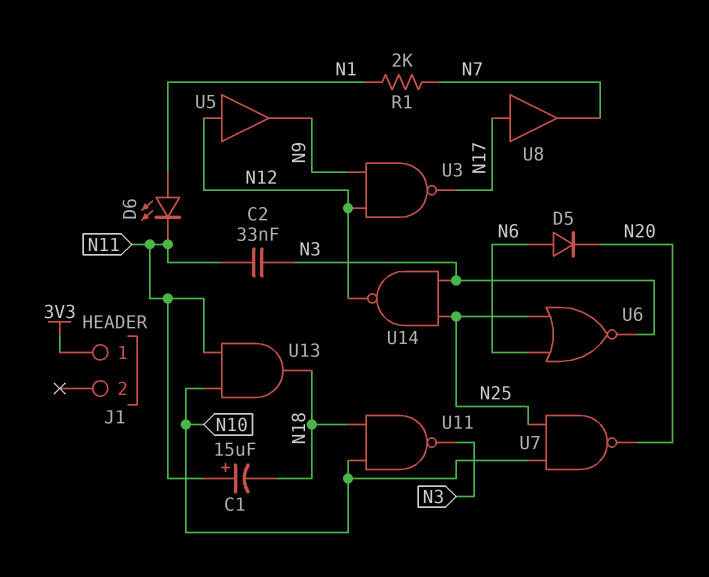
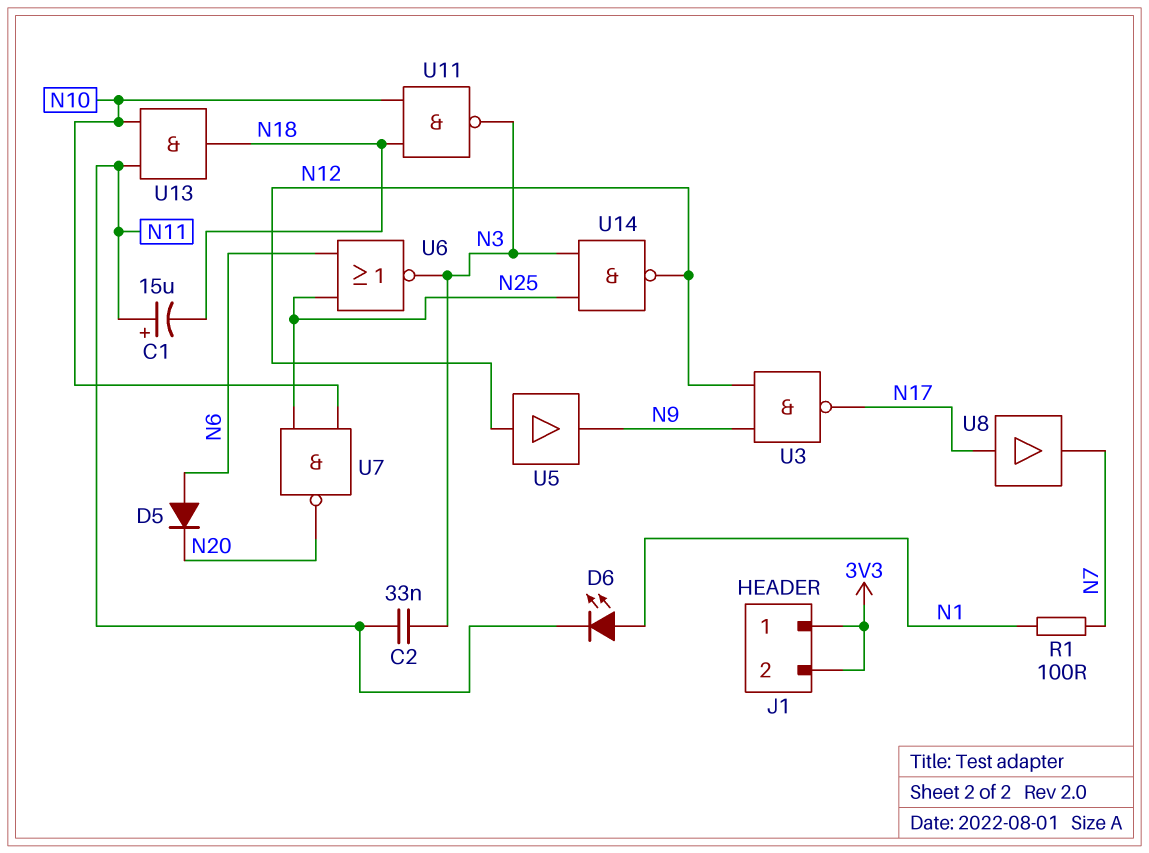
J1 pin 2: none -> 3V3
R1: 2k (N1, N7) -> 100 (N1, N7)

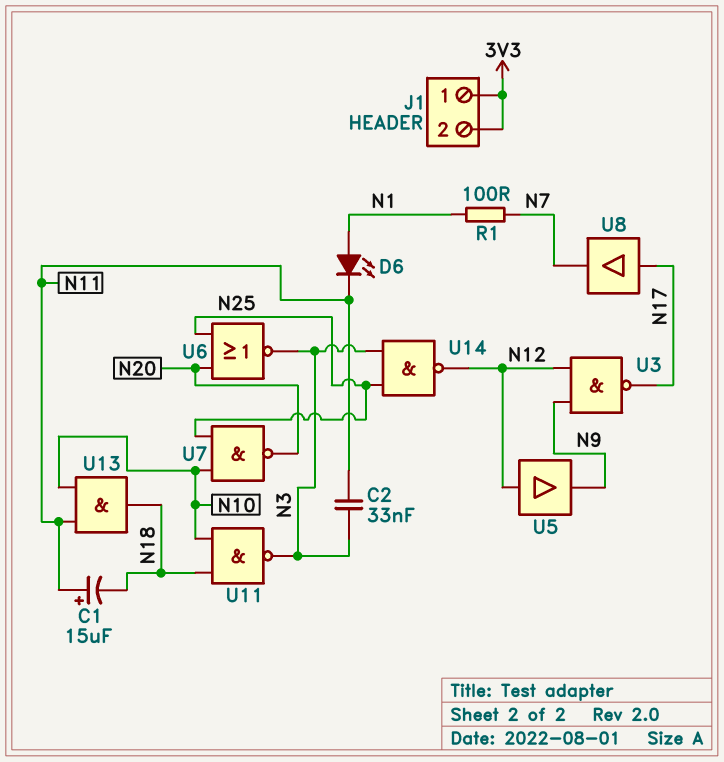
D5: diode (A N6, K N20) -> none
U6: NOR (in N6, in N25, out N3) -> NOR (in N20, in N25, out N3)

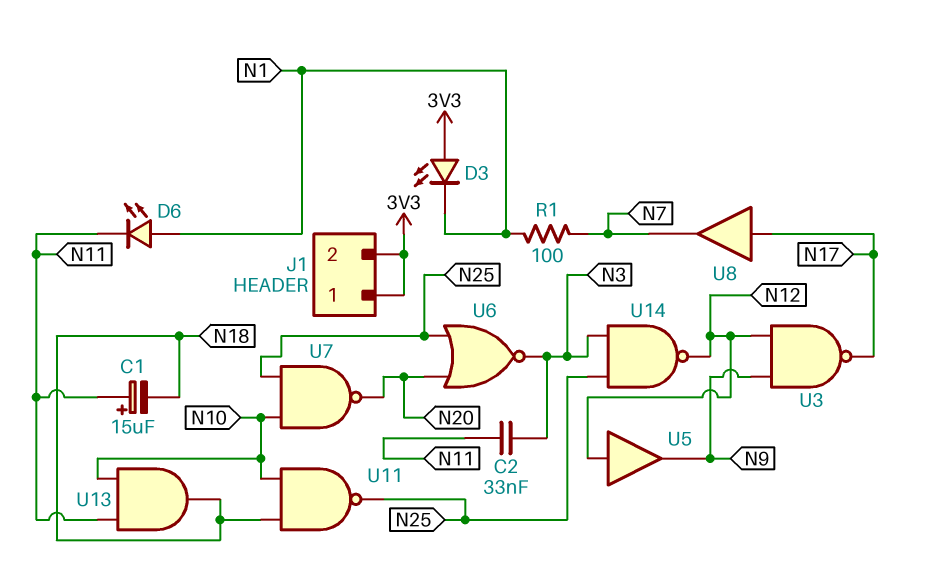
D3: none -> LED (A 3V3, K N1)
U11: NAND (in N10, in N18, out N3) -> NAND (in N10, in N18, out N25)

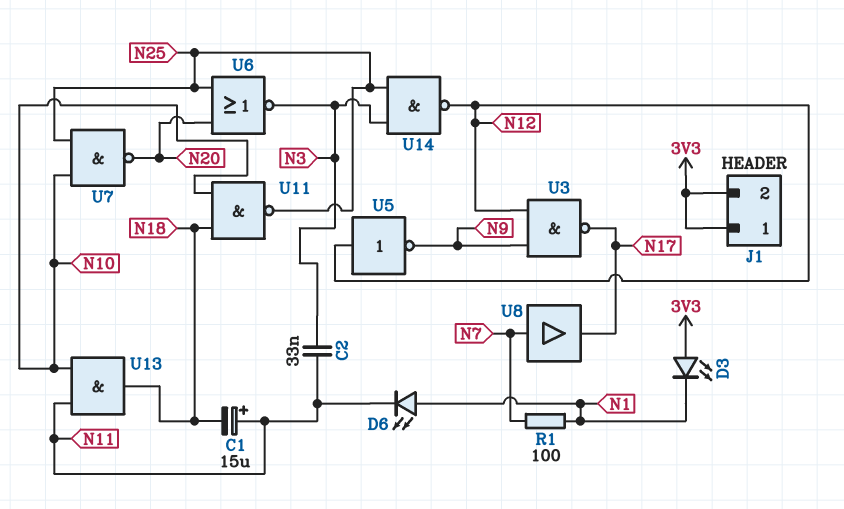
U5: buffer (in N12, out N9) -> NOT (in N12, out N9)
U8: buffer (in N17, out N7) -> buffer (in N7, out N17)

